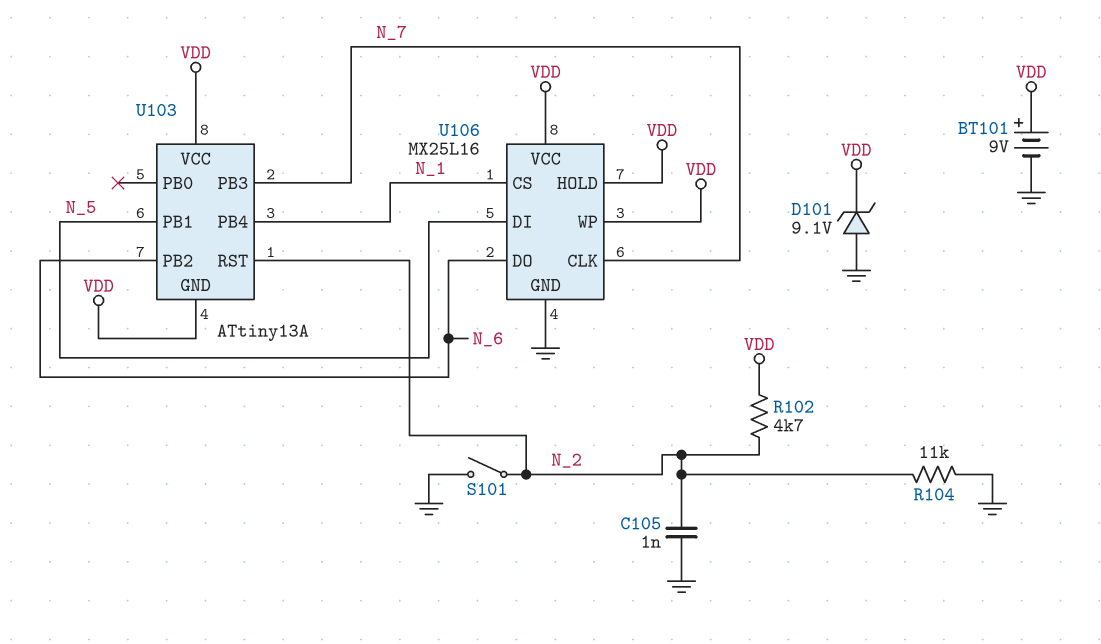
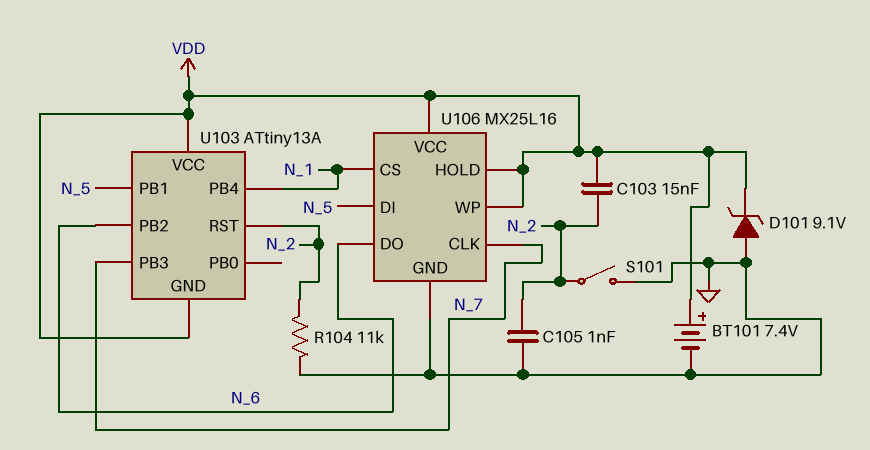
BT101: 9V (plus VDD, minus GND) -> 7.4V (plus VDD, minus GND)
C103: none -> 15nF (N_2, VDD)
R102: 4.7k (N_2, VDD) -> none

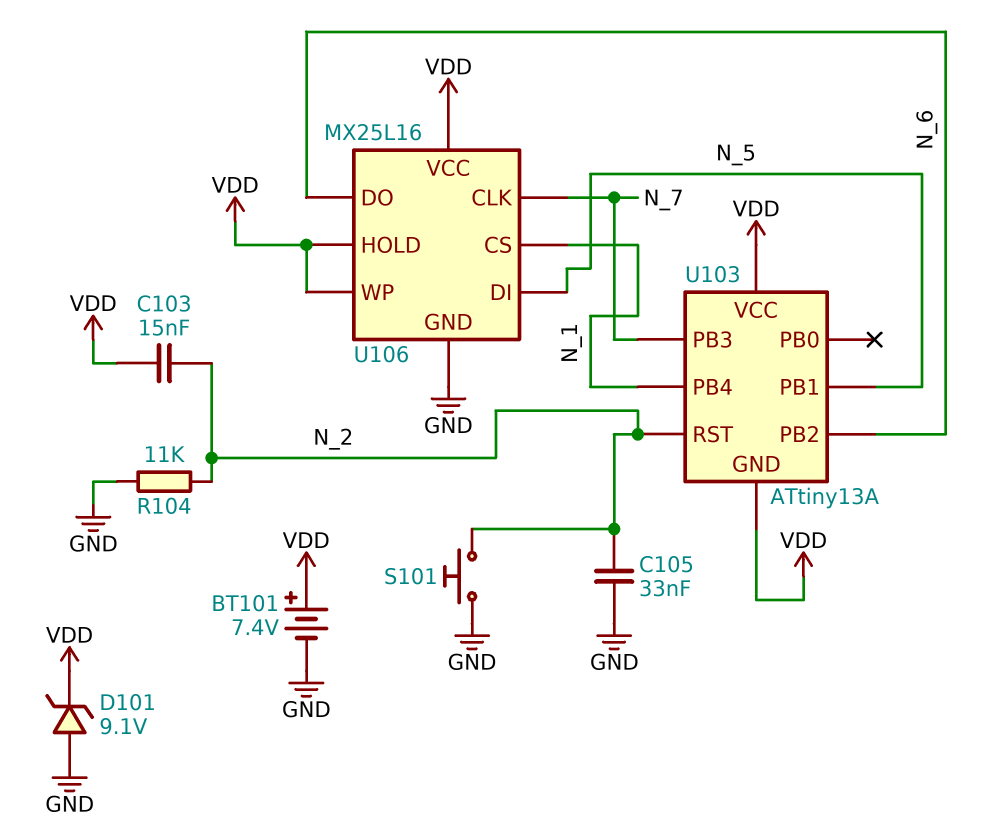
C105: 1nF (GND, N_2) -> 33nF (GND, N_2)
S101: switch (GND, N_2) -> button (GND, N_2)

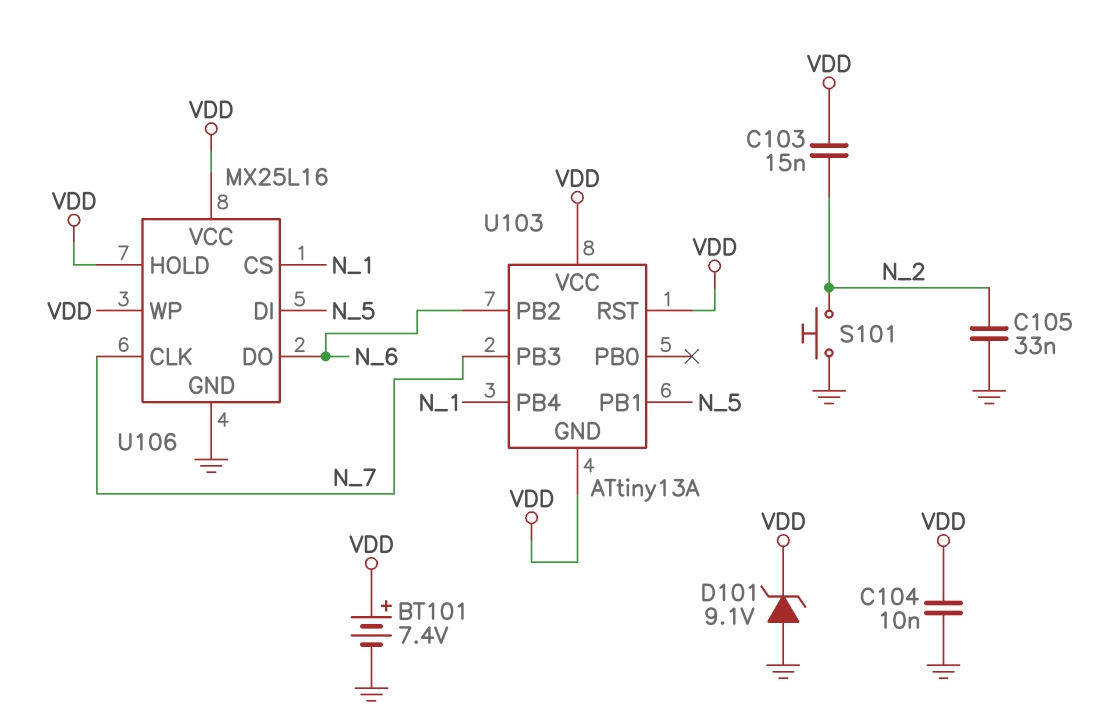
C104: none -> 10nF (GND, VDD)
R104: 11k (GND, N_2) -> none
U103 pin RST: N_2 -> VDD

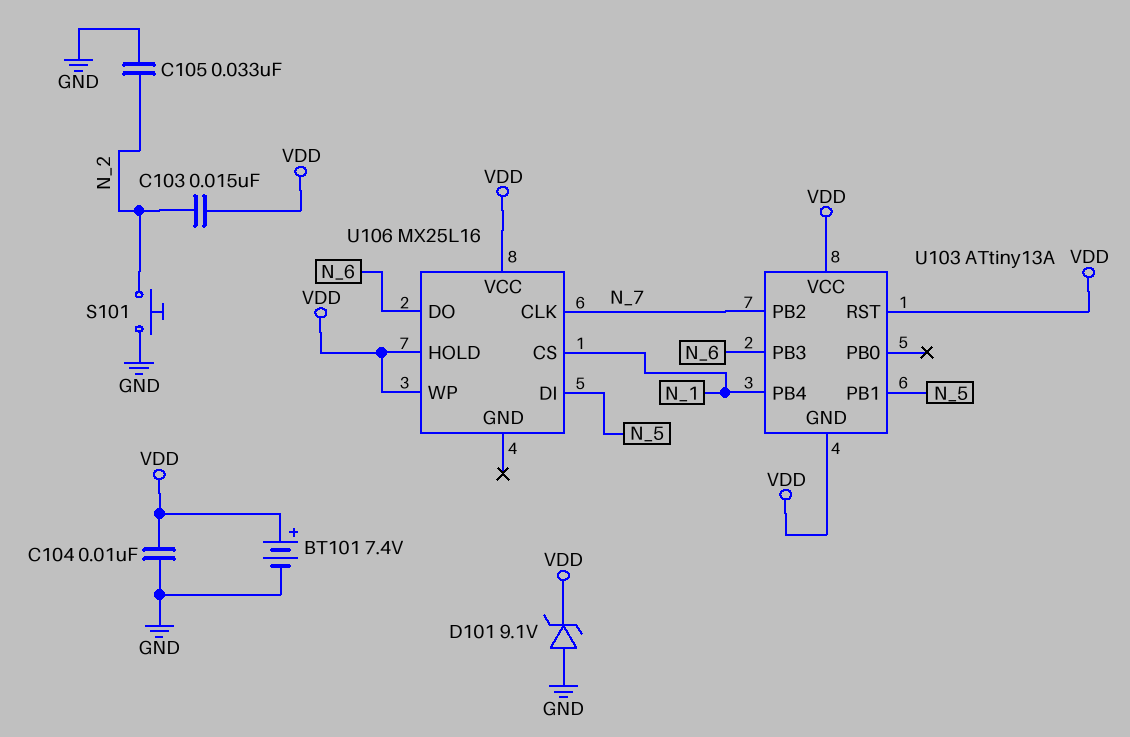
U103 pin PB2: N_6 -> N_7
U103 pin PB3: N_7 -> N_6
U106 pin GND: GND -> none

